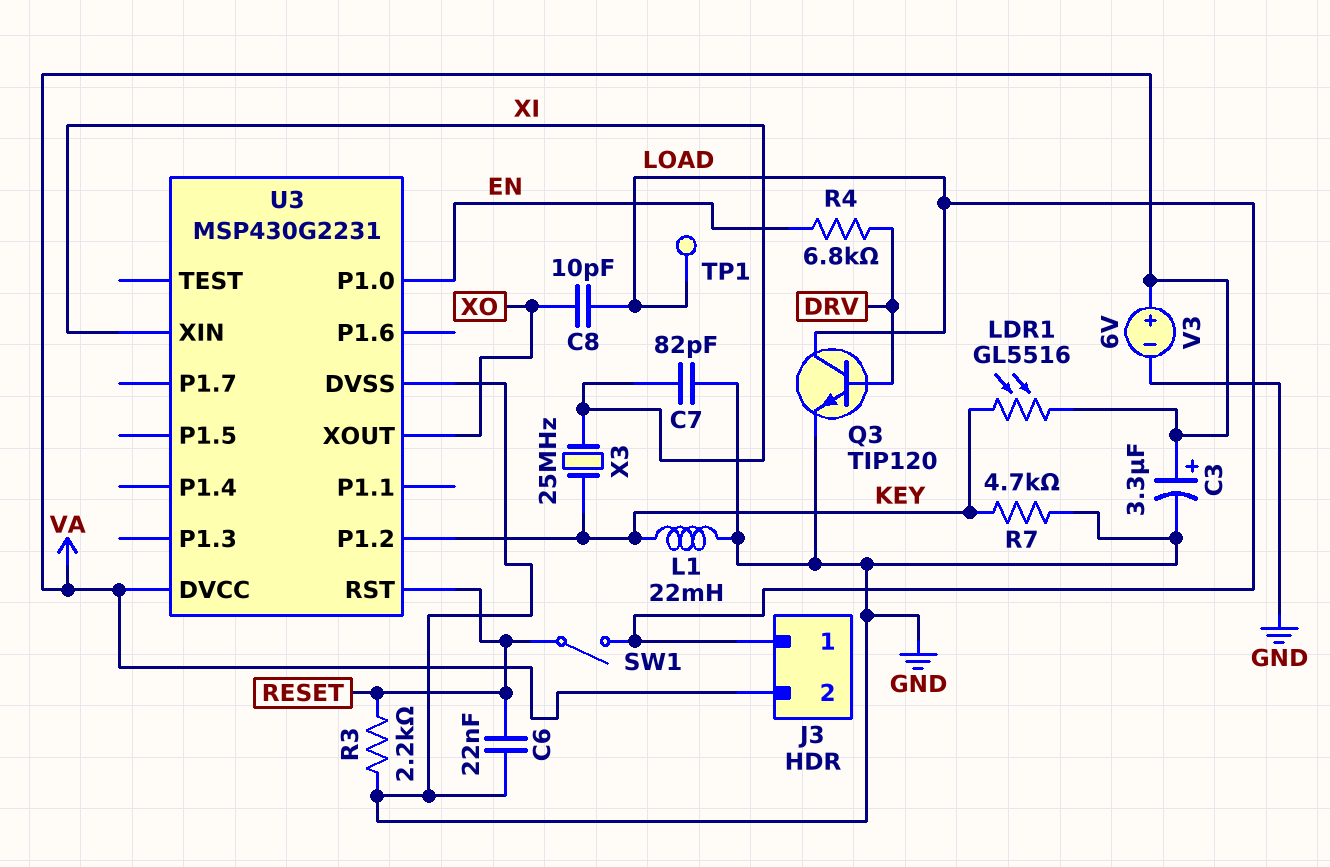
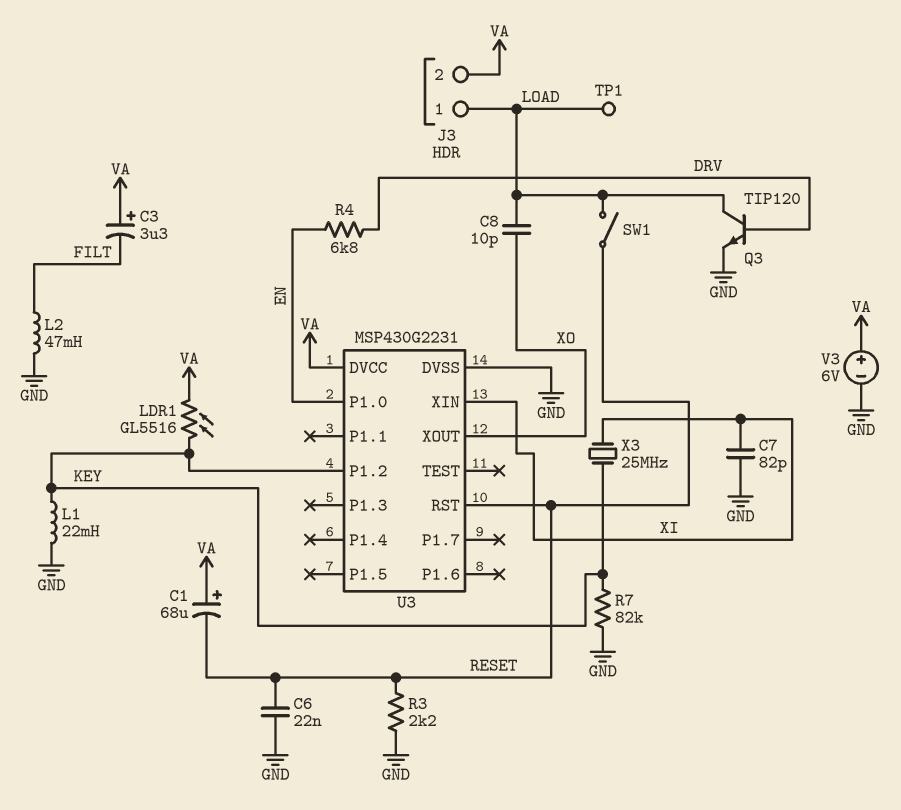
C1: none -> 68uF (plus VA, minus RESET)
C3: 3.3uF (plus VA, minus GND) -> 3.3uF (plus VA, minus FILT)
L2: none -> 47mH (FILT, GND)
R7: 4.7k (GND, KEY) -> 82k (GND, KEY)

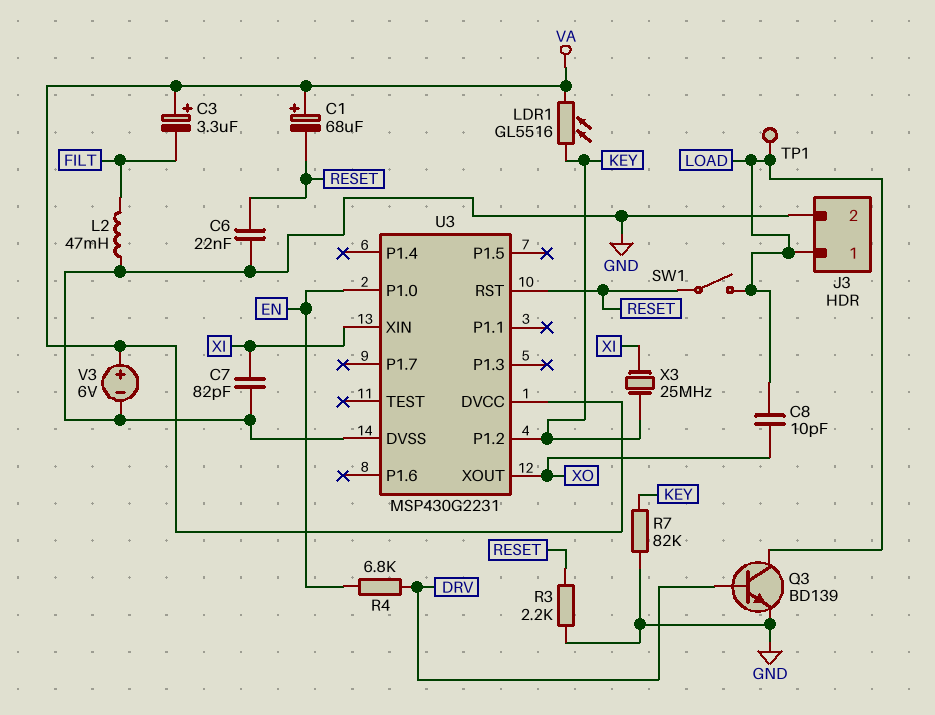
J3 pin 2: VA -> GND
L1: 22mH (GND, KEY) -> none
Q3: NPN TIP120 (B DRV, C LOAD, E GND) -> NPN BD139 (B DRV, C LOAD, E GND)

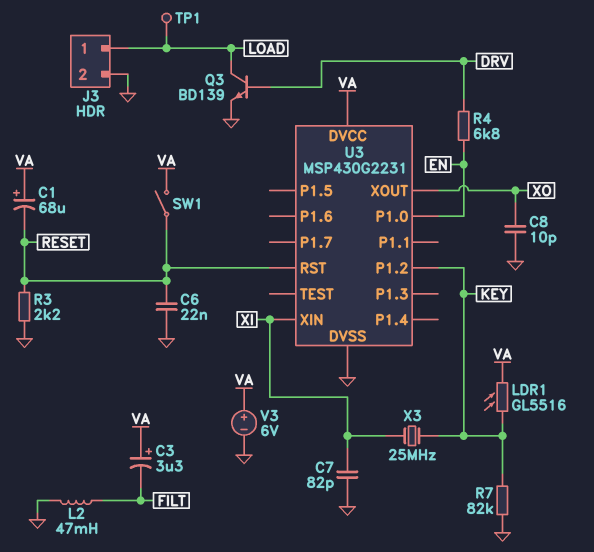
C8: 10pF (LOAD, XO) -> 10pF (GND, XO)
SW1: switch (LOAD, RESET) -> switch (RESET, VA)

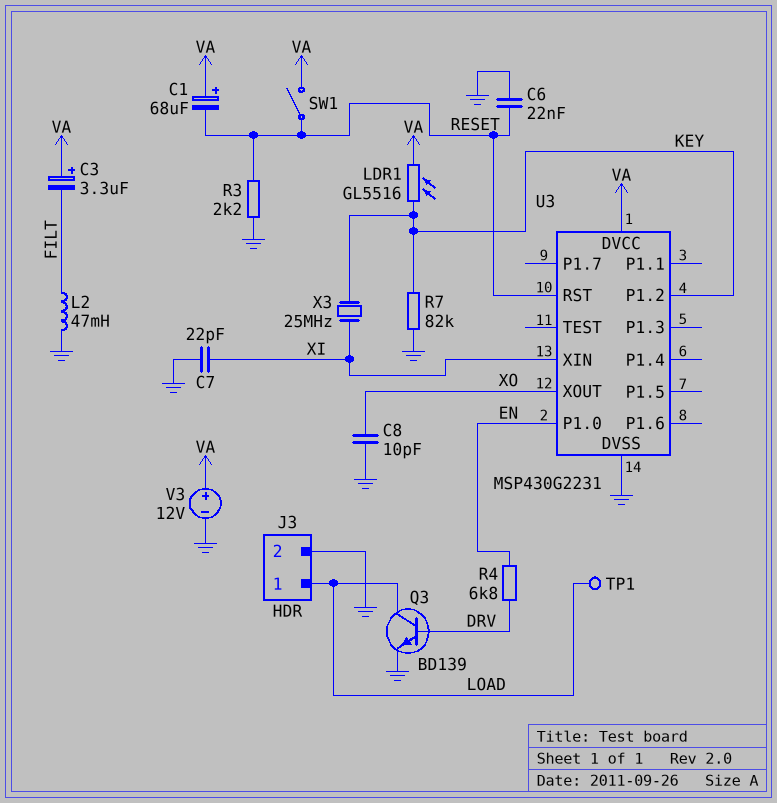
C7: 82pF (GND, XI) -> 22pF (GND, XI)
V3: 6V (plus VA, minus GND) -> 12V (plus VA, minus GND)

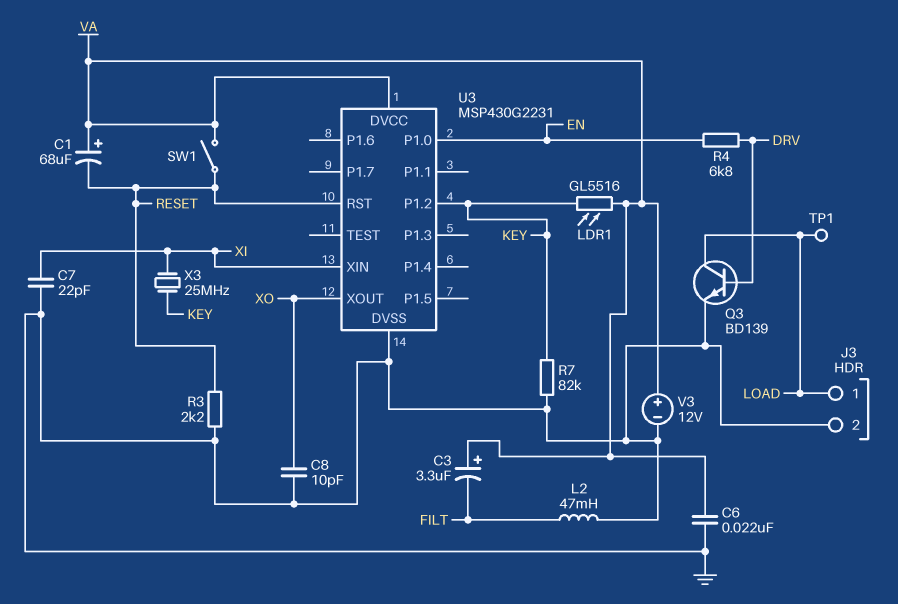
C6: 22nF (GND, RESET) -> 22nF (GND, VA)

